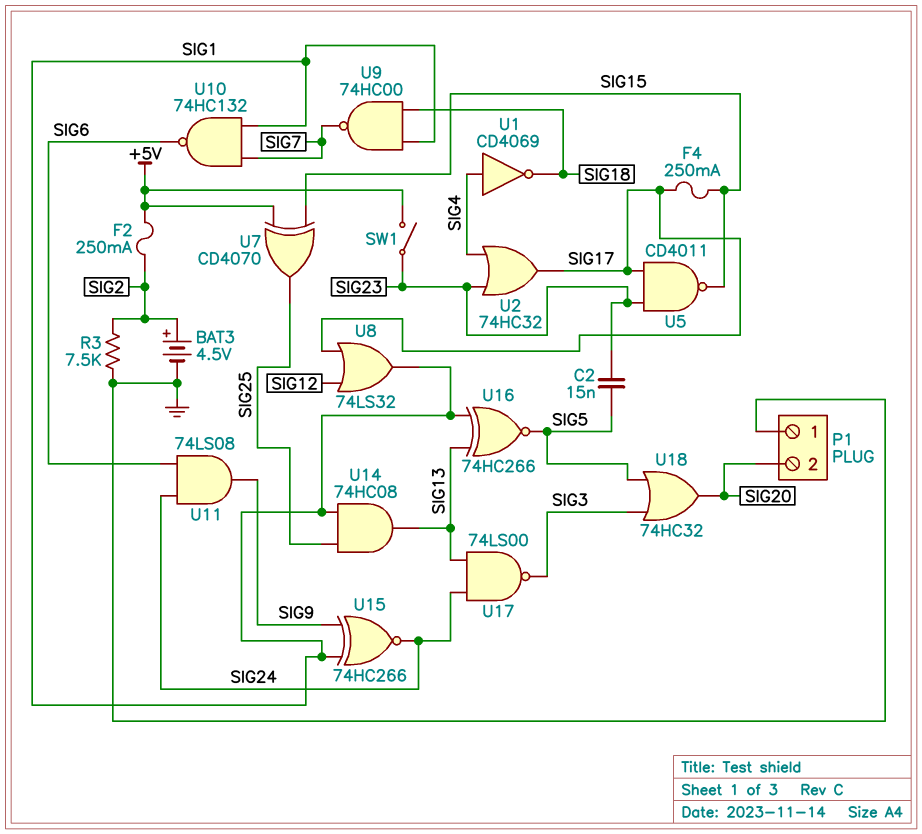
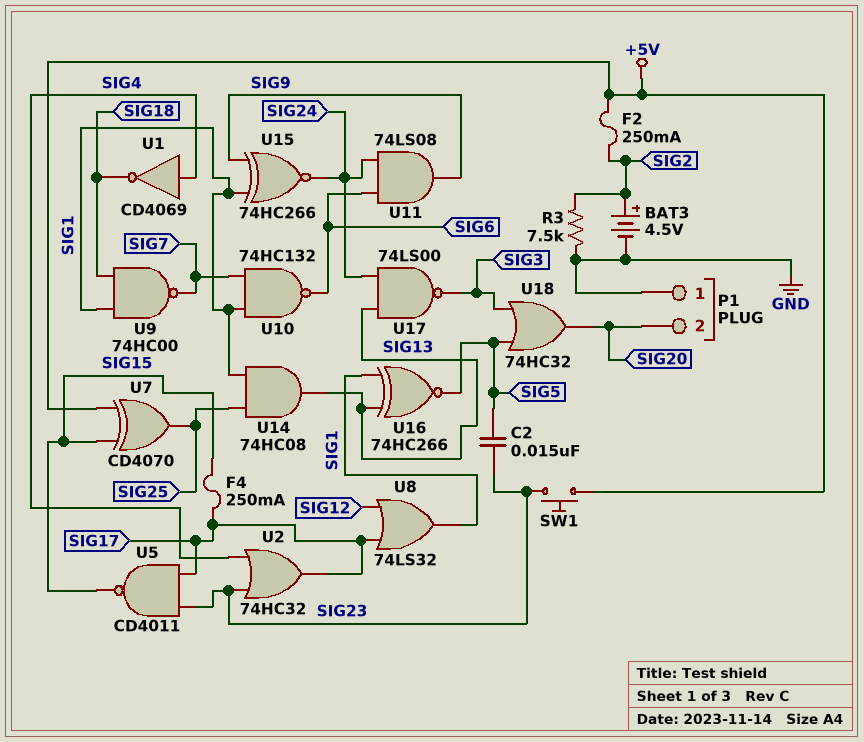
SW1: switch (+5V, SIG23) -> button (+5V, SIG23)

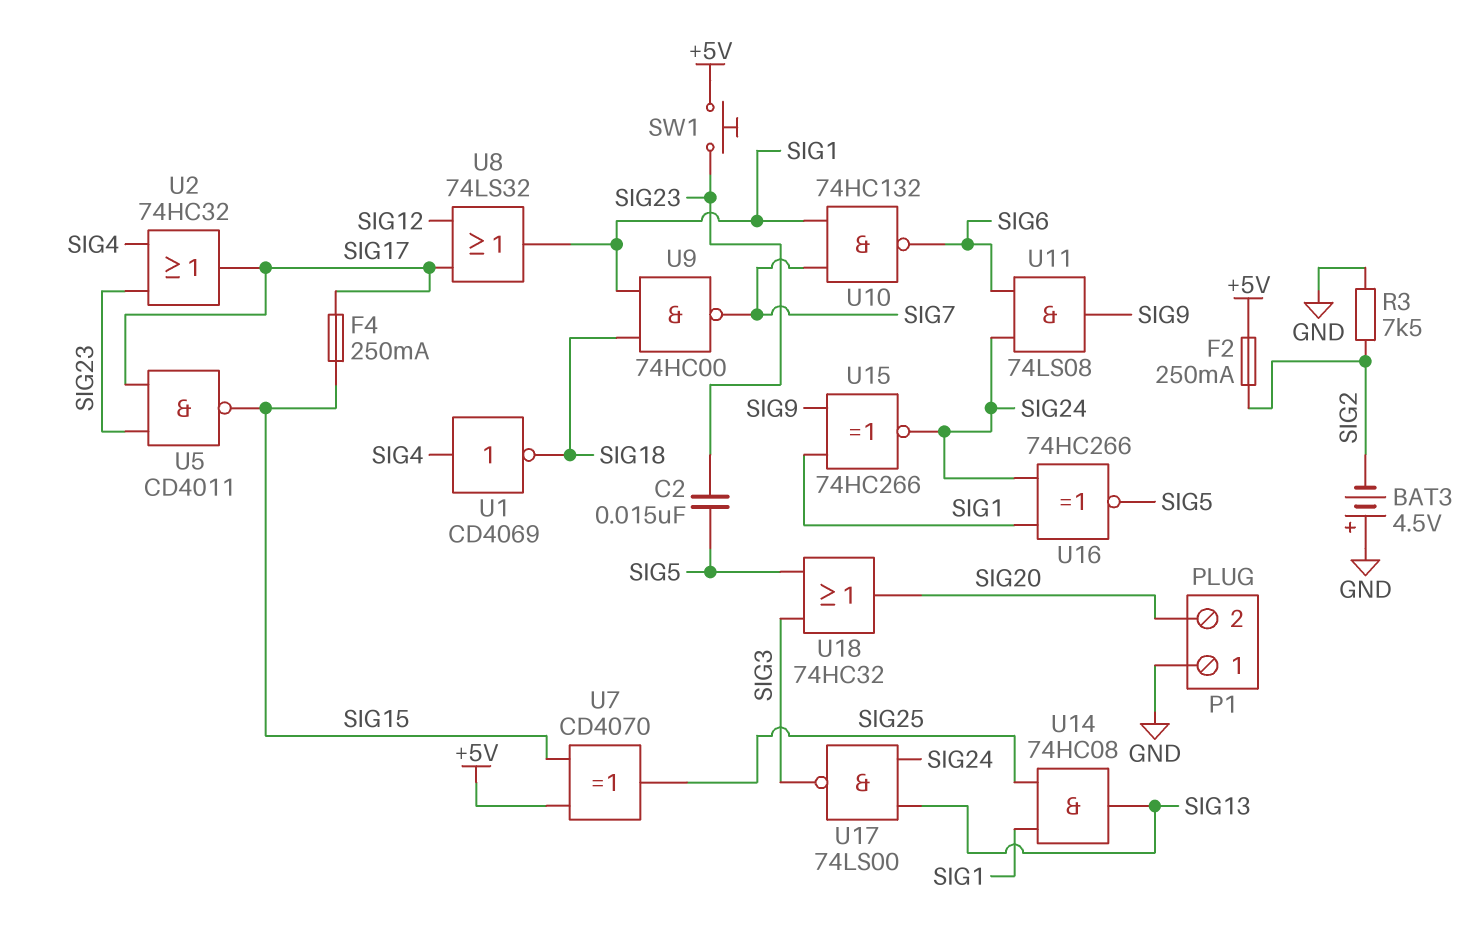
BAT3: 4.5V (plus SIG2, minus GND) -> 4.5V (plus GND, minus SIG2)
U16: XNOR 74HC266 (in SIG1, in SIG13, out SIG5) -> XNOR 74HC266 (in SIG1, in SIG24, out SIG5)

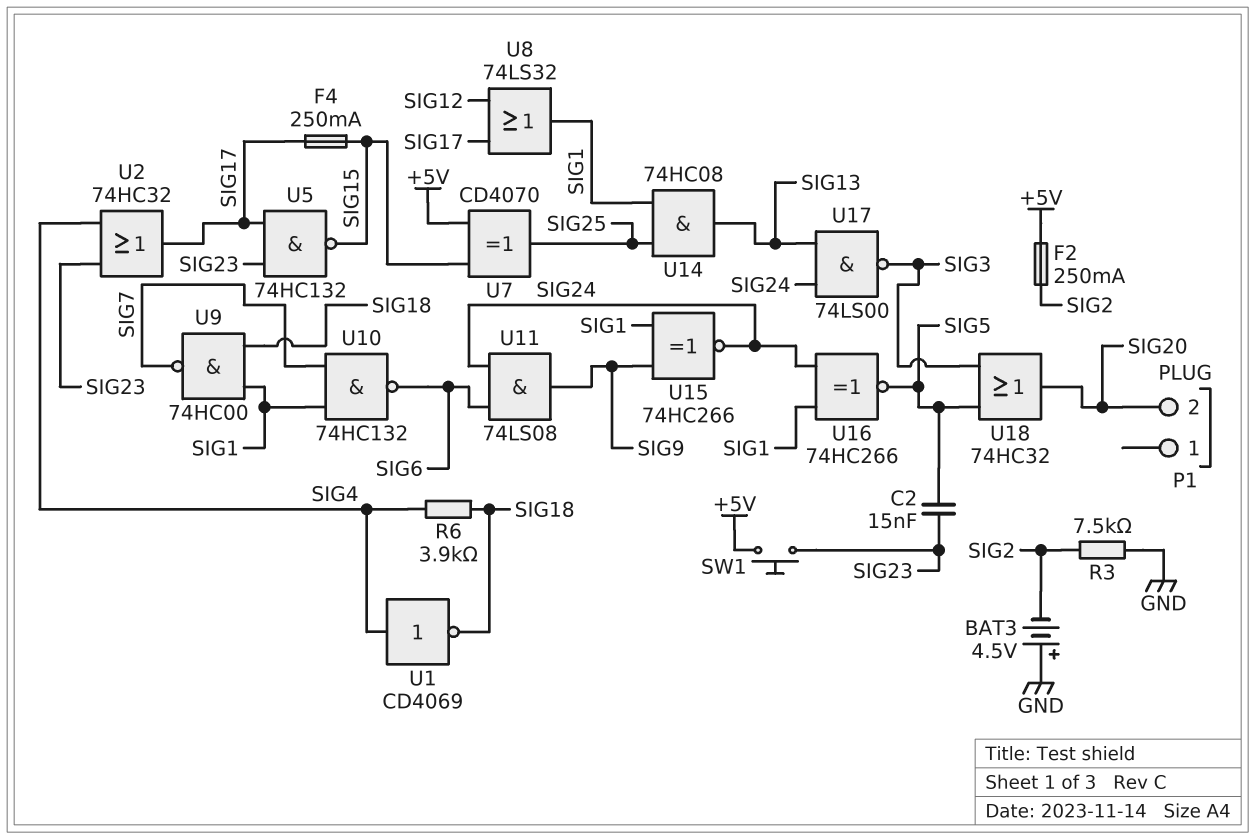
P1 pin 1: GND -> none
R6: none -> 3.9k (SIG4, SIG18)
U5: NAND CD4011 (in SIG17, in SIG23, out SIG15) -> NAND 74HC132 (in SIG17, in SIG23, out SIG15)

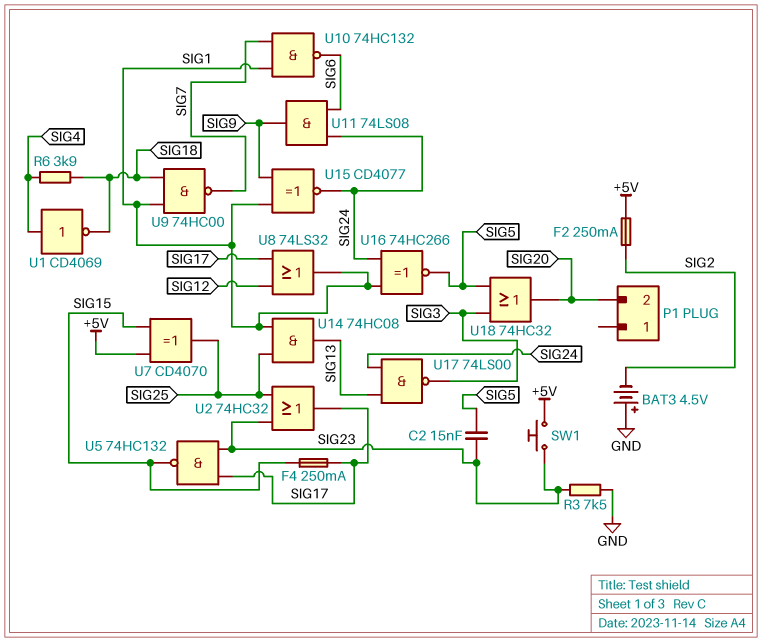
R3: 7.5k (GND, SIG2) -> 7.5k (GND, SIG23)
U2: OR 74HC32 (in SIG4, in SIG23, out SIG17) -> OR 74HC32 (in SIG23, in SIG25, out SIG17)
U15: XNOR 74HC266 (in SIG1, in SIG9, out SIG24) -> XNOR CD4077 (in SIG1, in SIG9, out SIG24)

